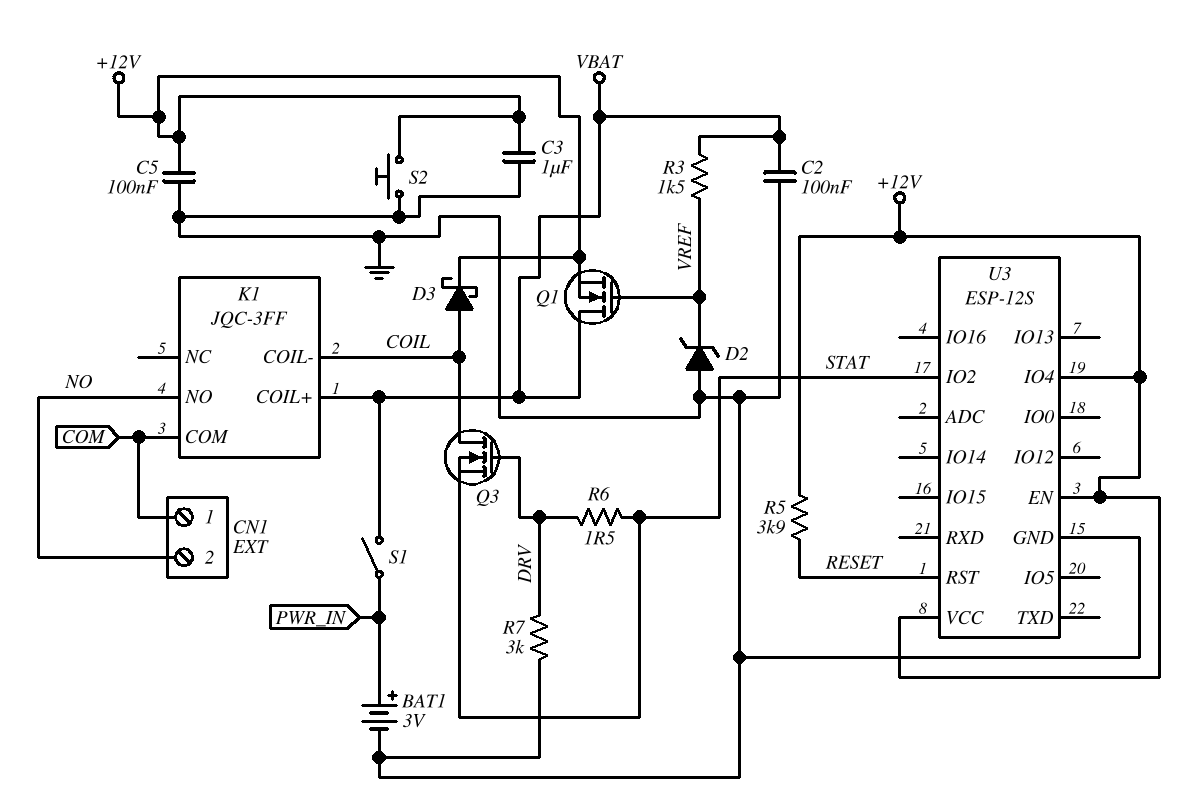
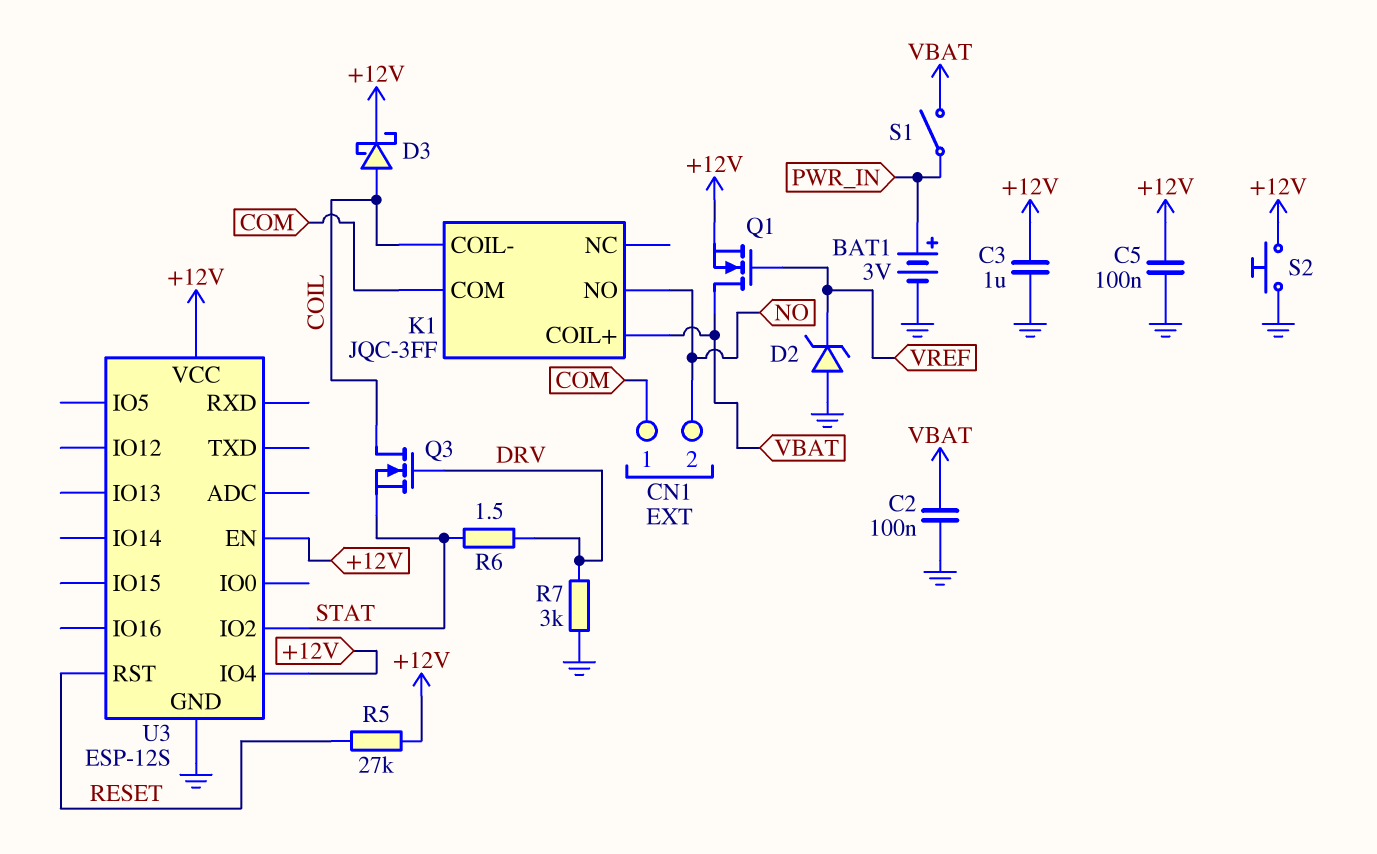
R3: 1.5k (VBAT, VREF) -> none
R5: 3.9k (+12V, RESET) -> 27k (+12V, RESET)

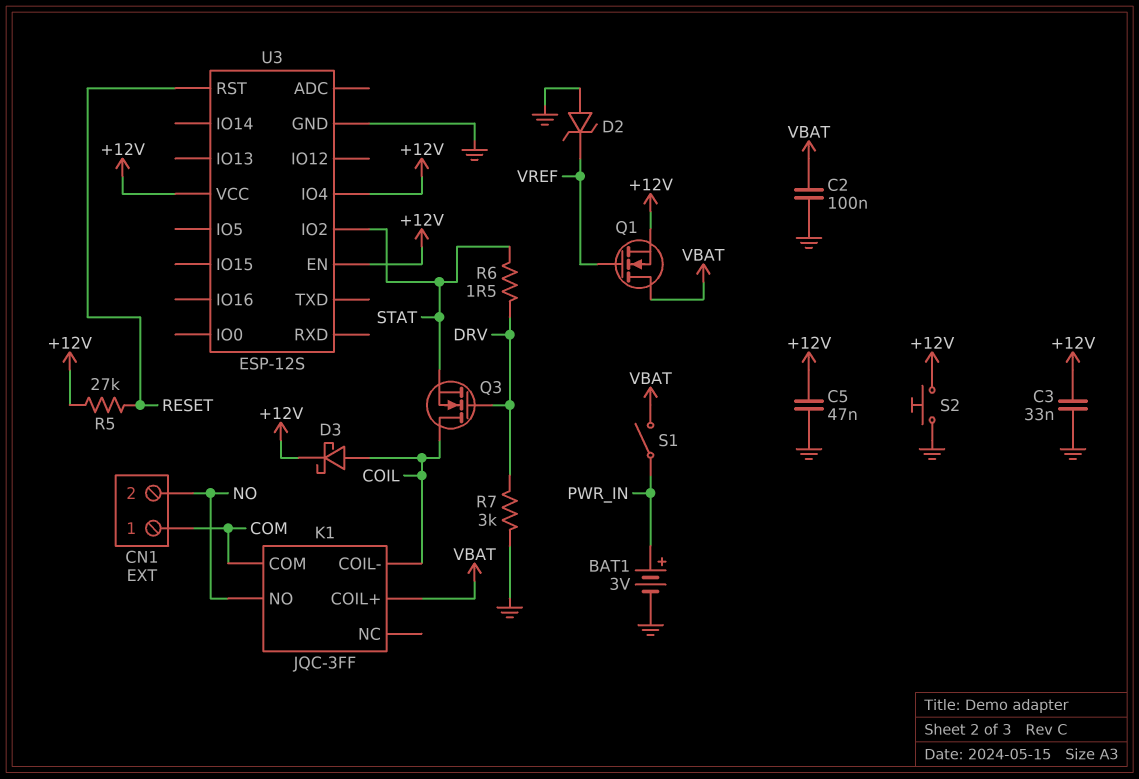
C3: 1uF (+12V, GND) -> 33nF (+12V, GND)
C5: 100nF (+12V, GND) -> 47nF (+12V, GND)

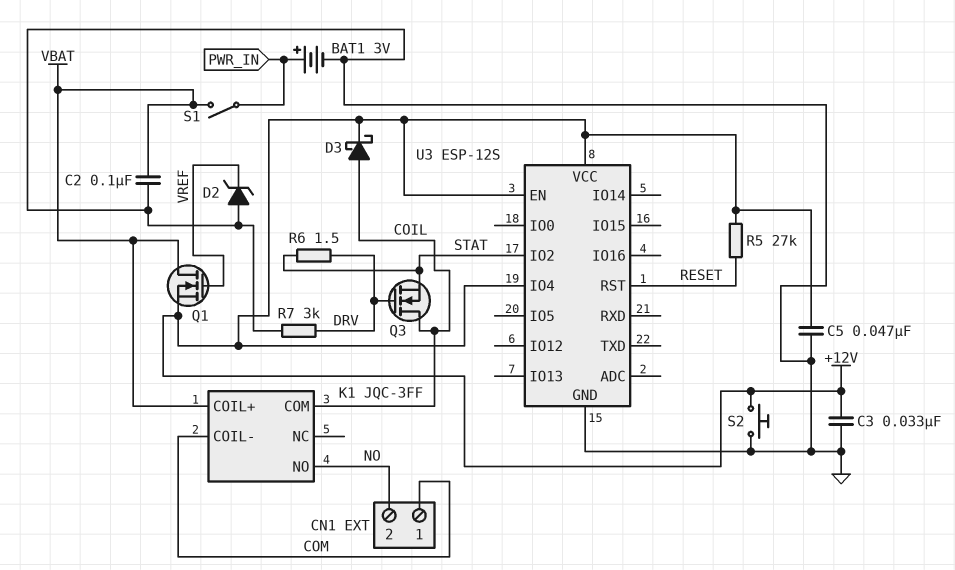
K1 pin COIL-: COIL -> COM
K1 pin COM: COM -> COIL

